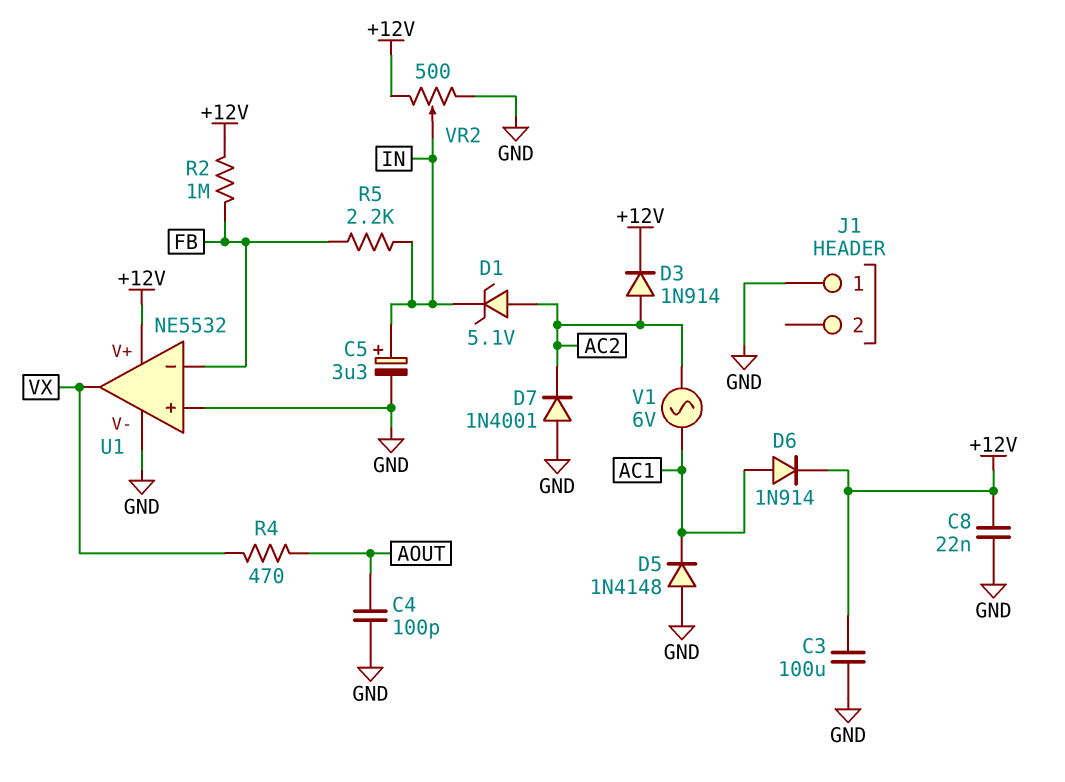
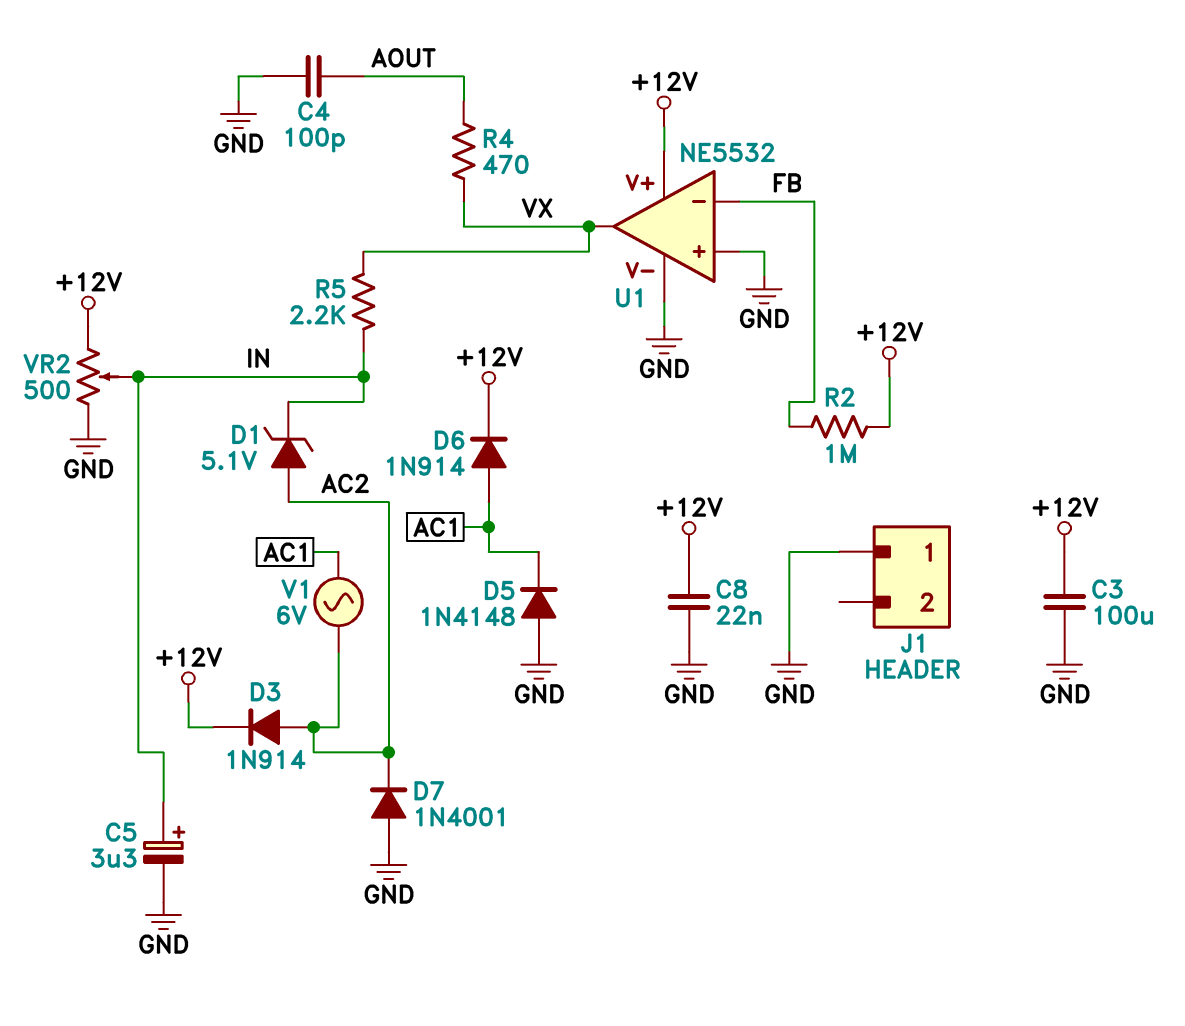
R5: 2.2k (FB, IN) -> 2.2k (IN, VX)

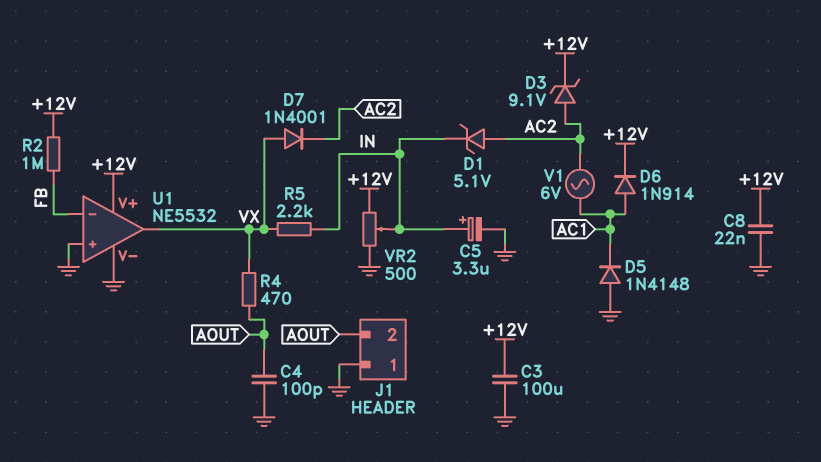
D3: diode 1N914 (A AC2, K +12V) -> zener 9.1V (A AC2, K +12V)
D7: diode 1N4001 (A GND, K AC2) -> diode 1N4001 (A VX, K AC2)
J1 pin 2: none -> AOUT

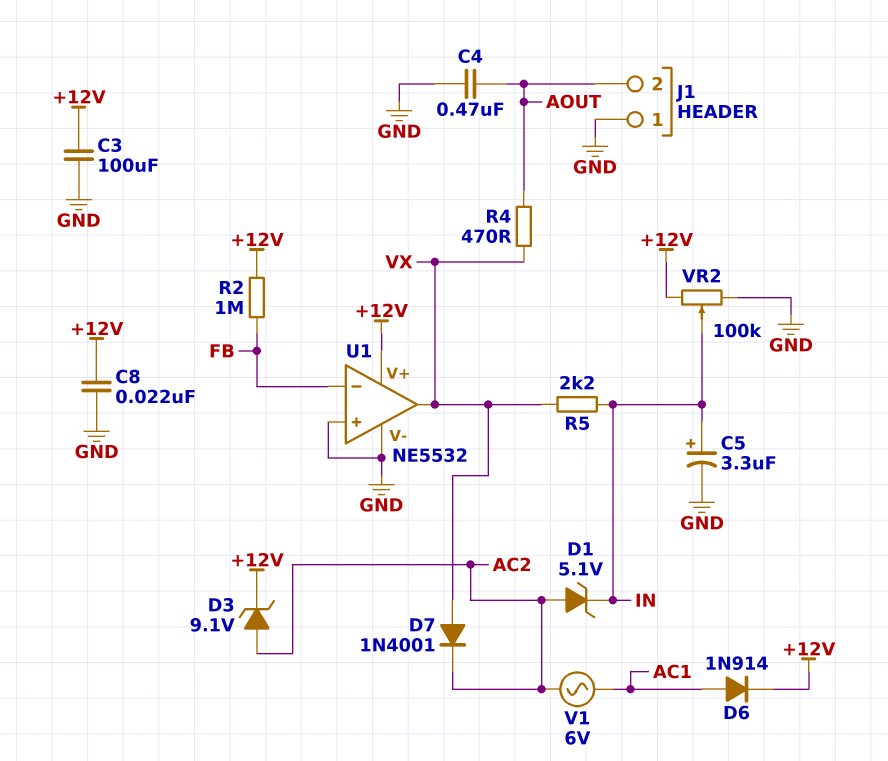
C4: 100pF (AOUT, GND) -> 470nF (AOUT, GND)
D5: diode 1N4148 (A GND, K AC1) -> none
VR2: 500 (+12V, GND, wiper IN) -> 100k (+12V, GND, wiper IN)

